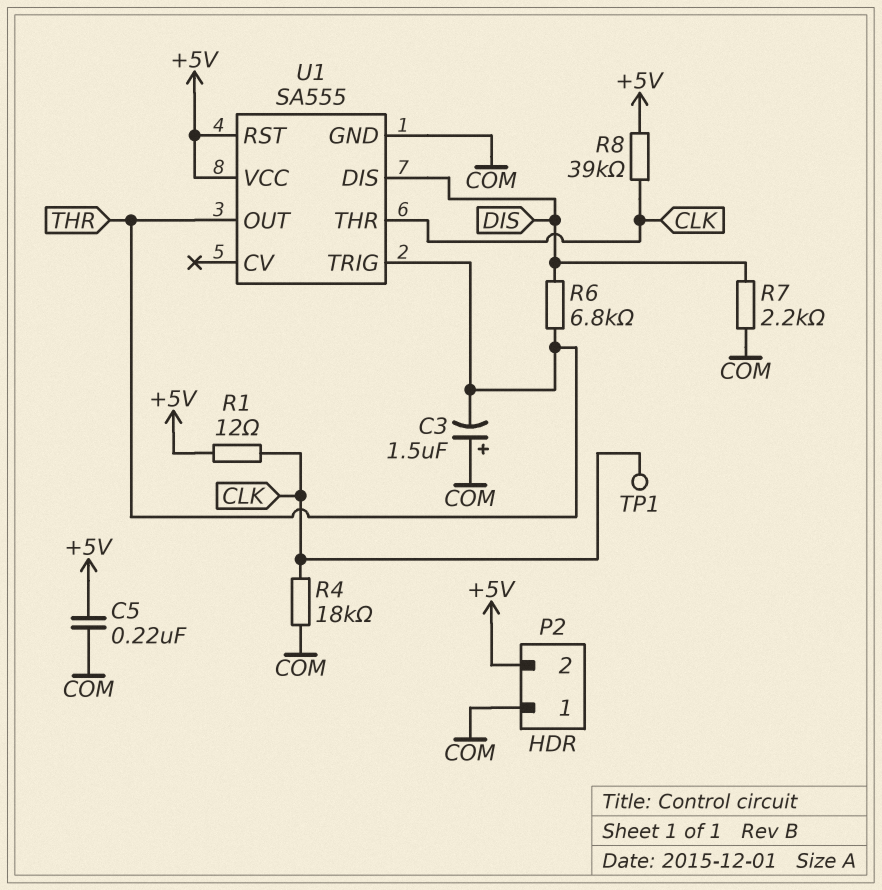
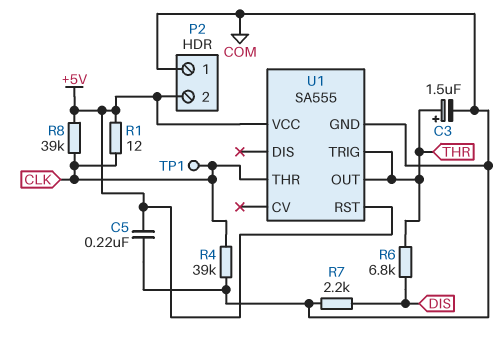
C3: 1.5uF (plus COM, minus THR) -> 1.5uF (plus THR, minus COM)
R4: 18k (CLK, COM) -> 39k (CLK, COM)
U1 pin DIS: DIS -> none

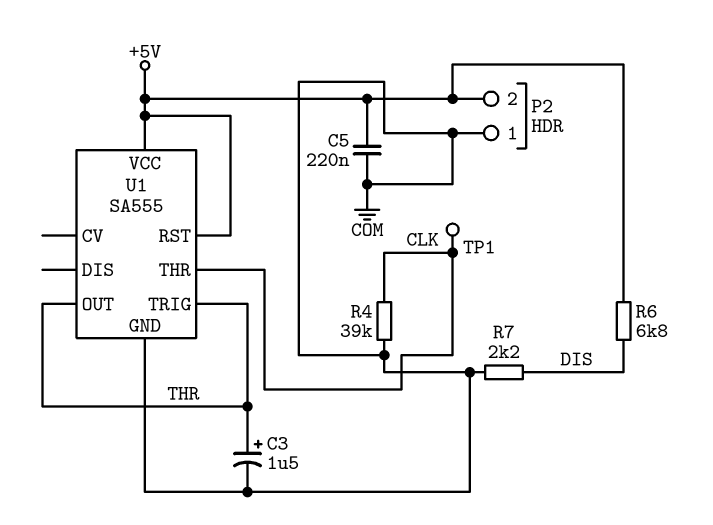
R1: 12 (+5V, CLK) -> none
R6: 6.8k (DIS, THR) -> 6.8k (+5V, DIS)
R8: 39k (+5V, CLK) -> none

